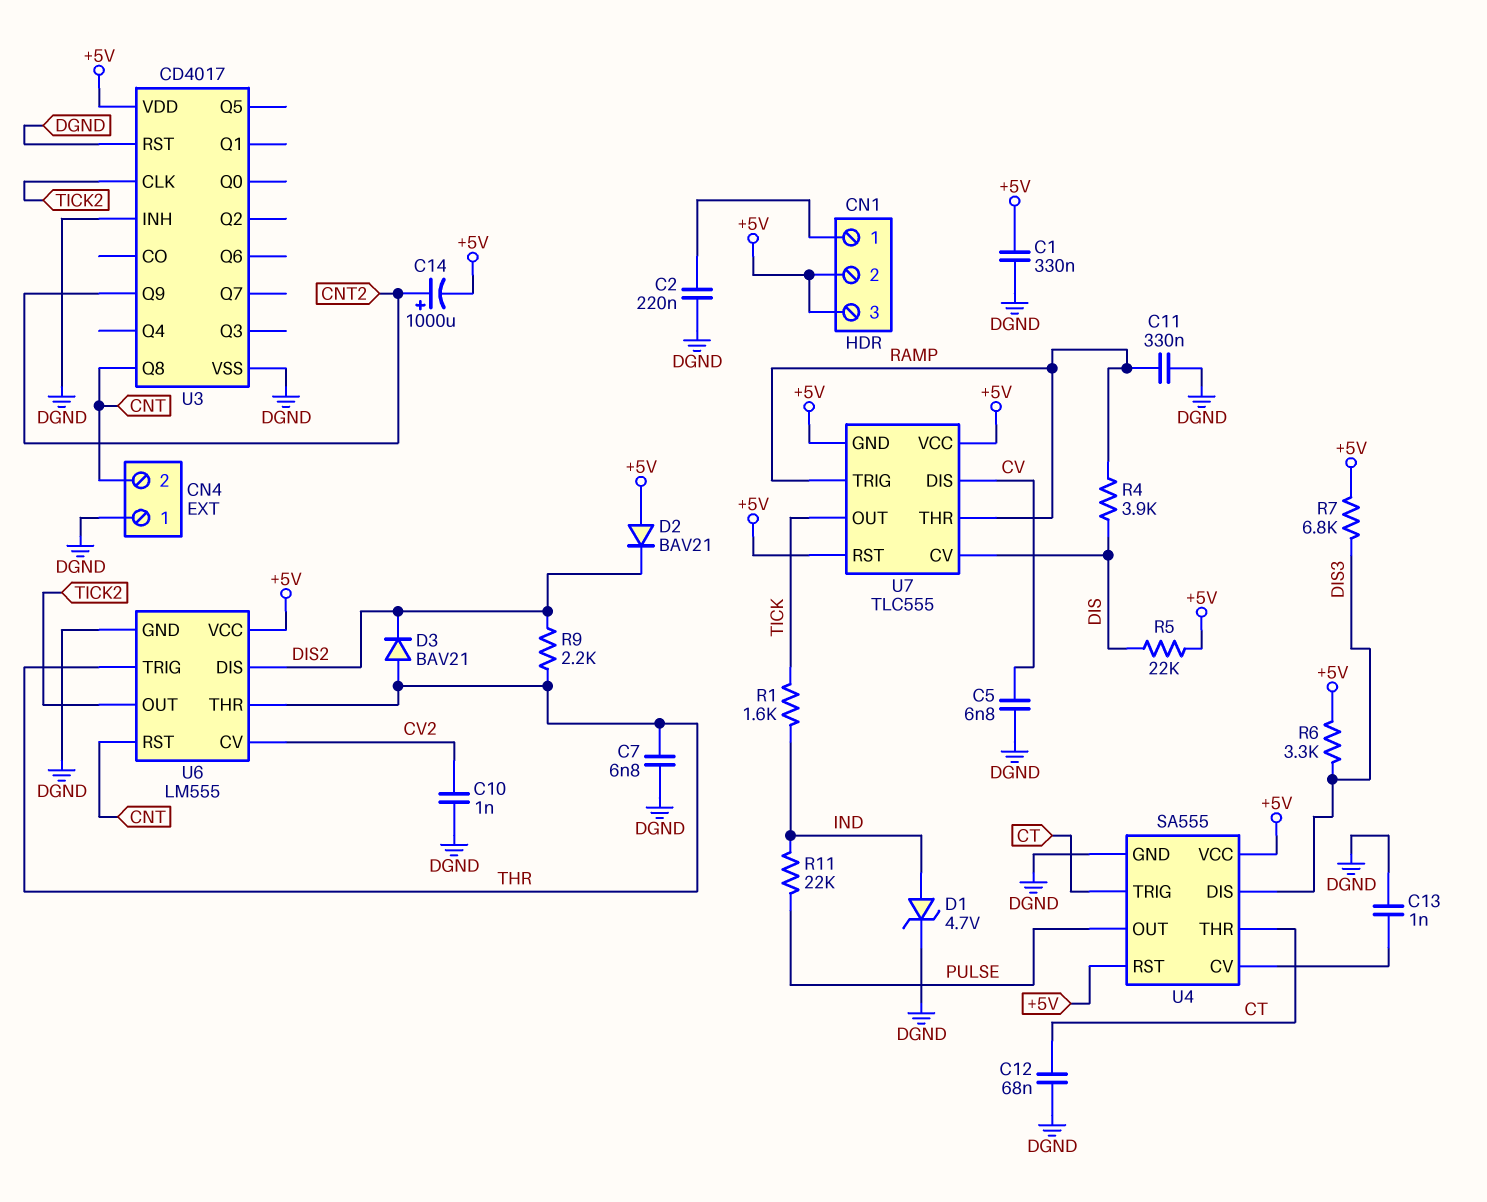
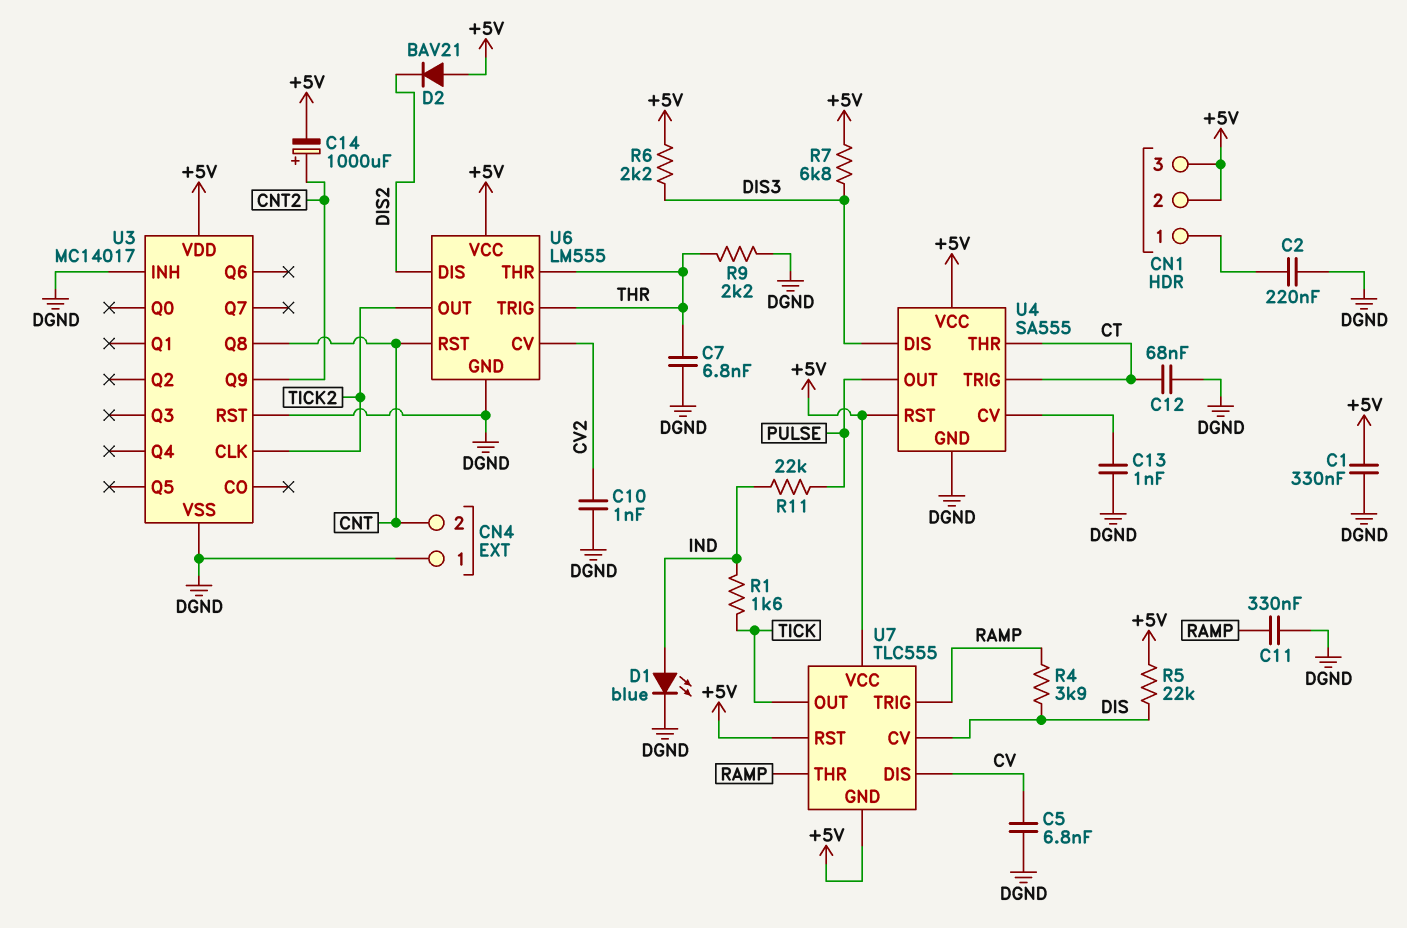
D1: zener 4.7V (A IND, K DGND) -> LED blue (A IND, K DGND)
D3: diode BAV21 (A THR, K DIS2) -> none
R6: 3.3k (+5V, DIS3) -> 2.2k (+5V, DIS3)
R9: 2.2k (DIS2, THR) -> 2.2k (DGND, THR)
U3: CD4017 -> MC14017

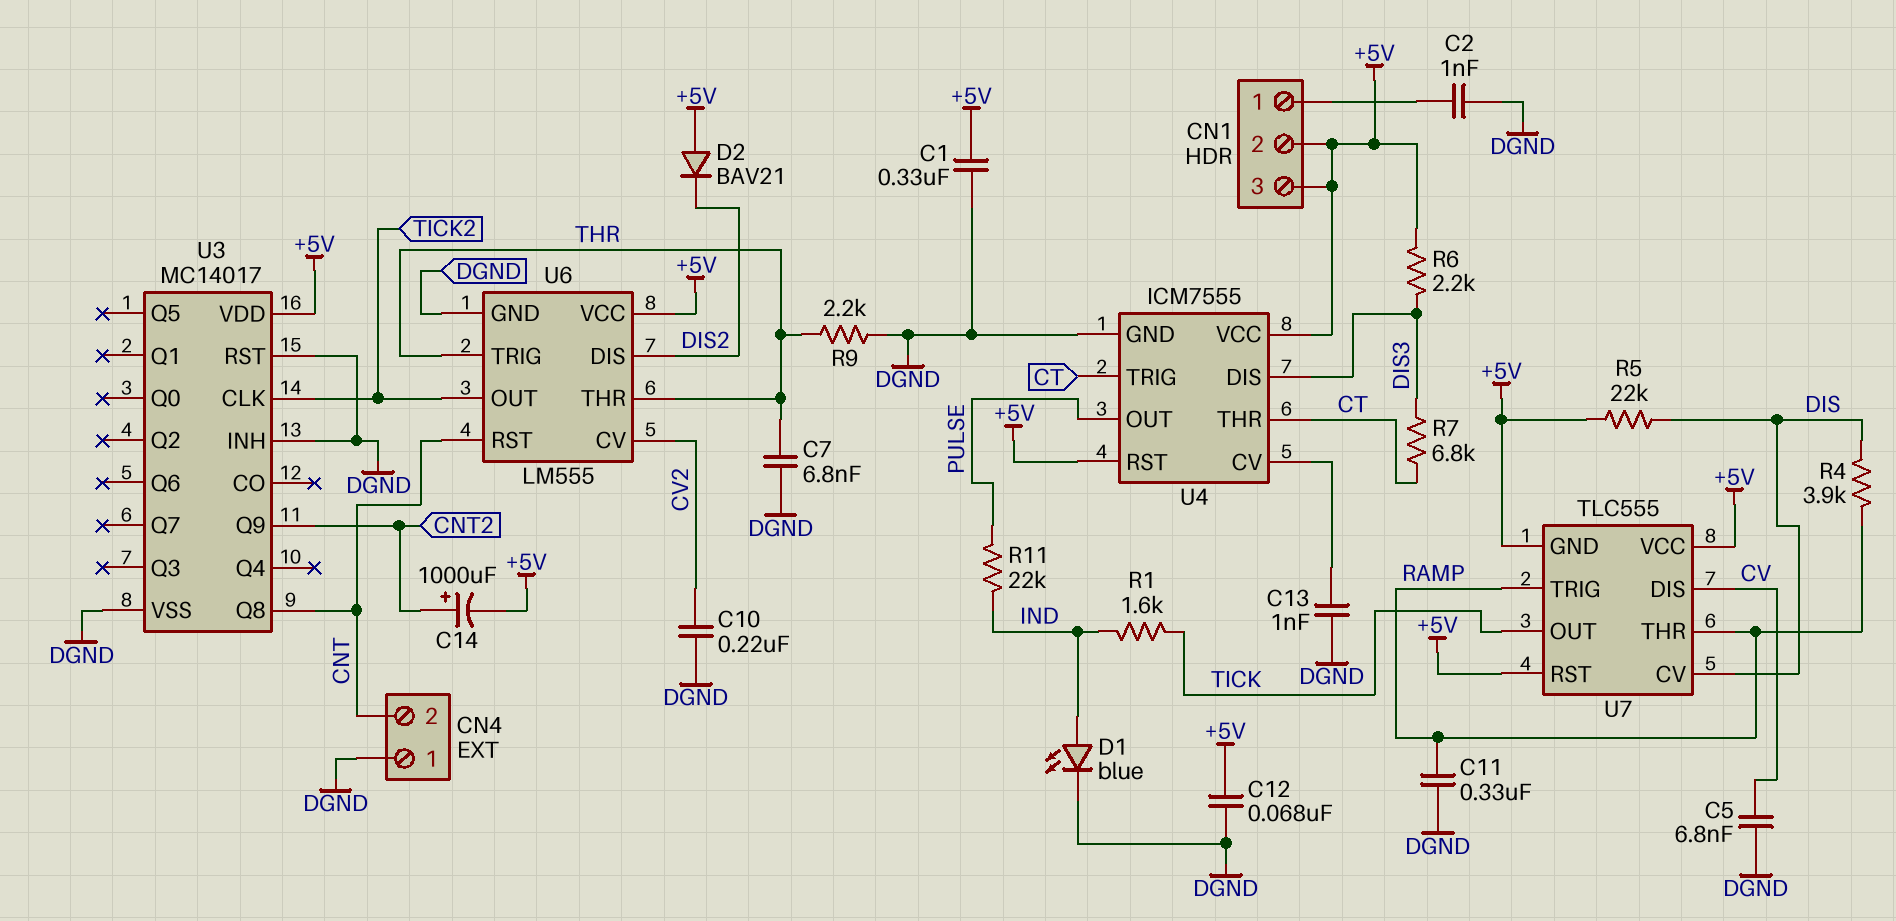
C2: 220nF (CN1/1, DGND) -> 1nF (CN1/1, DGND)
C10: 1nF (CV2, DGND) -> 220nF (CV2, DGND)
C12: 68nF (CT, DGND) -> 68nF (+5V, DGND)
R7: 6.8k (+5V, DIS3) -> 6.8k (CT, DIS3)
U4: SA555 -> ICM7555

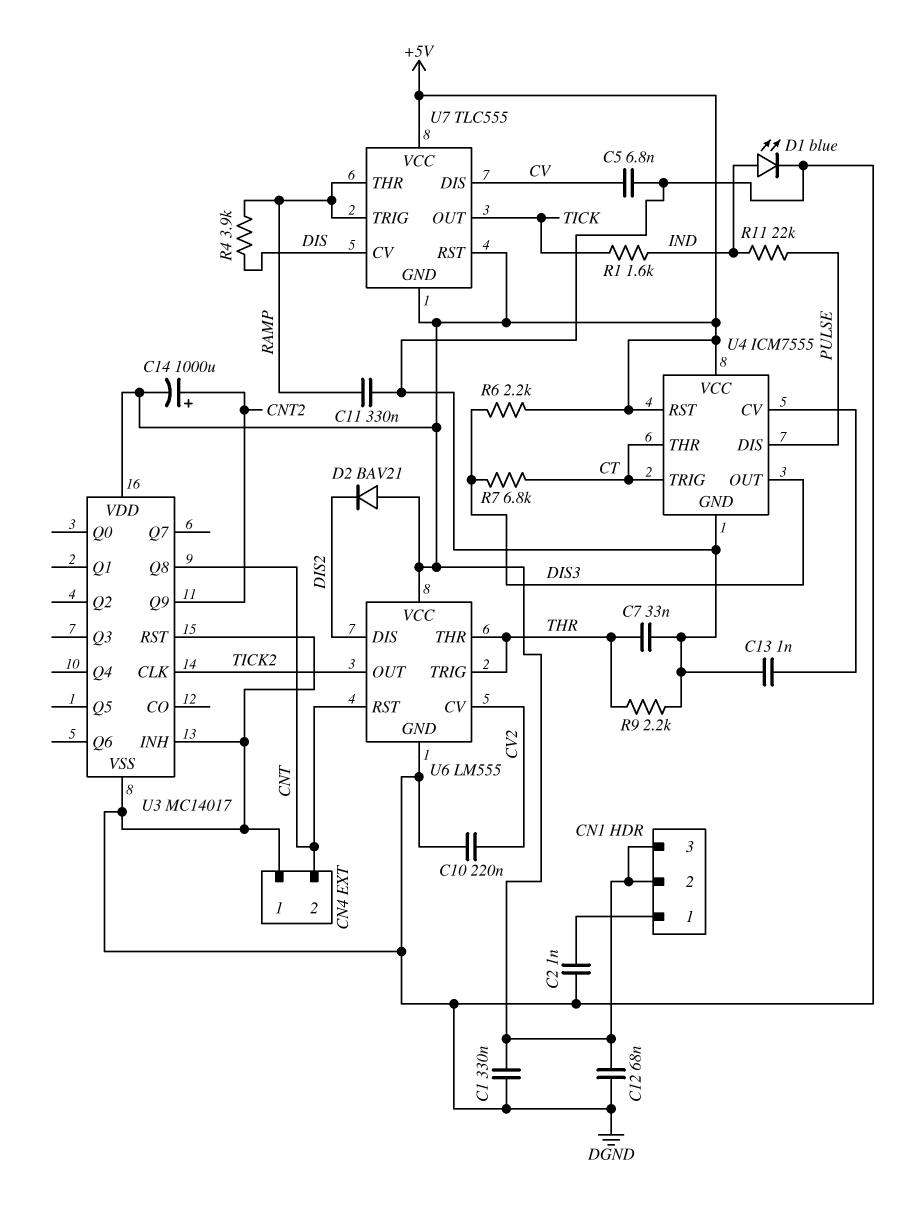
C7: 6.8nF (DGND, THR) -> 33nF (DGND, THR)
R5: 22k (+5V, DIS) -> none
U4 pin DIS: DIS3 -> PULSE
U4 pin OUT: PULSE -> DIS3

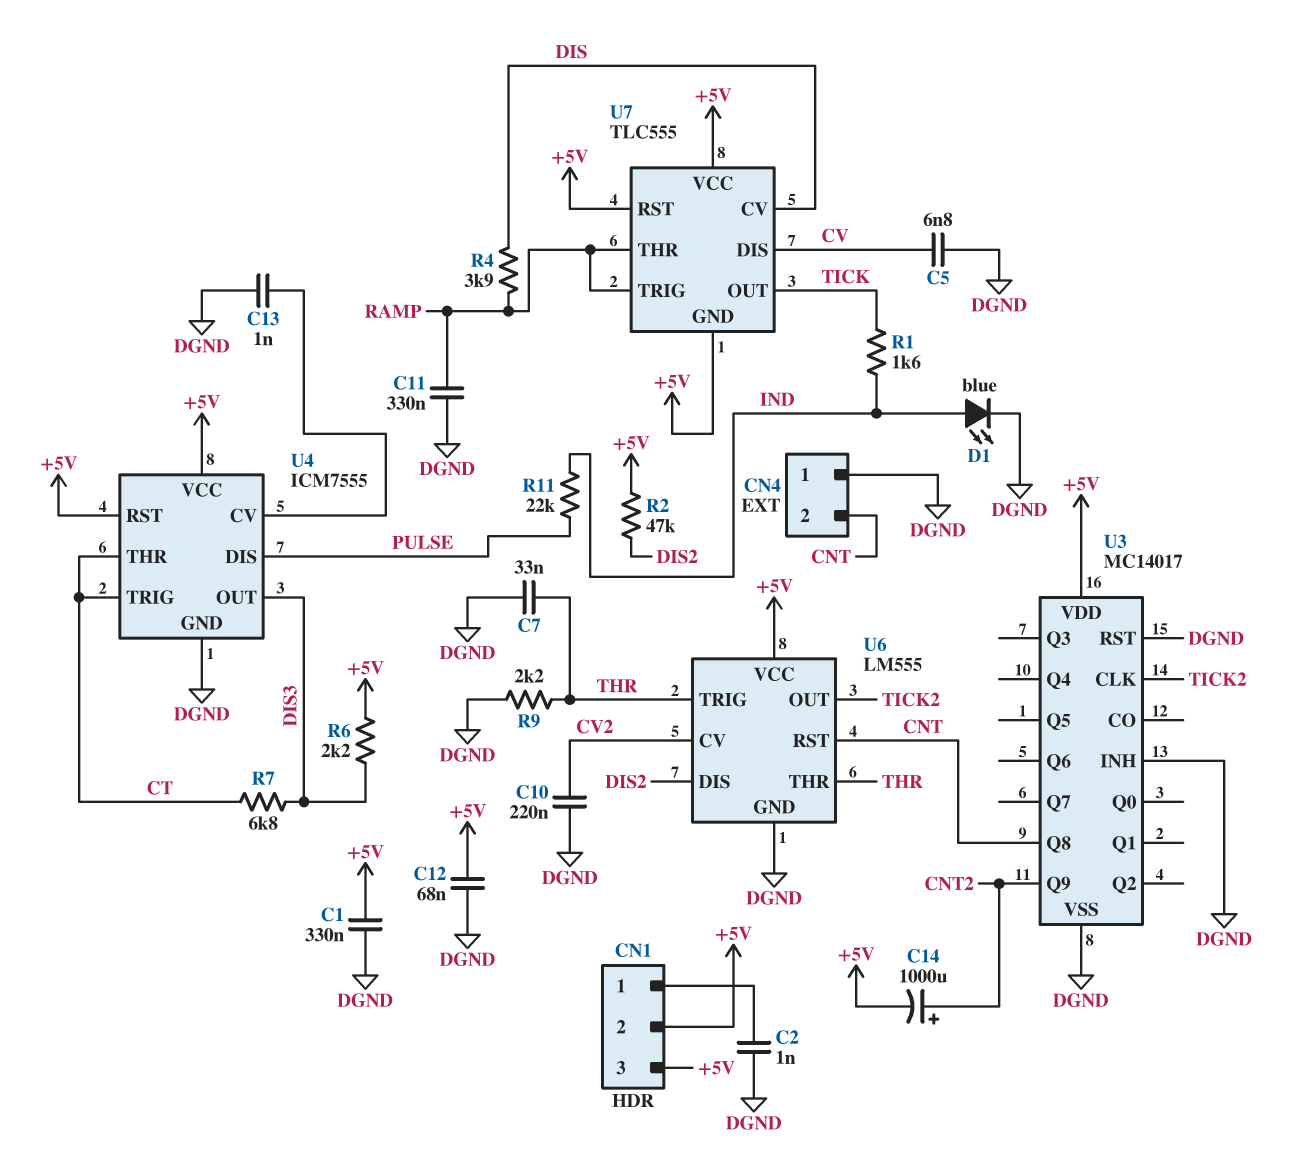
D2: diode BAV21 (A +5V, K DIS2) -> none
R2: none -> 47k (+5V, DIS2)

